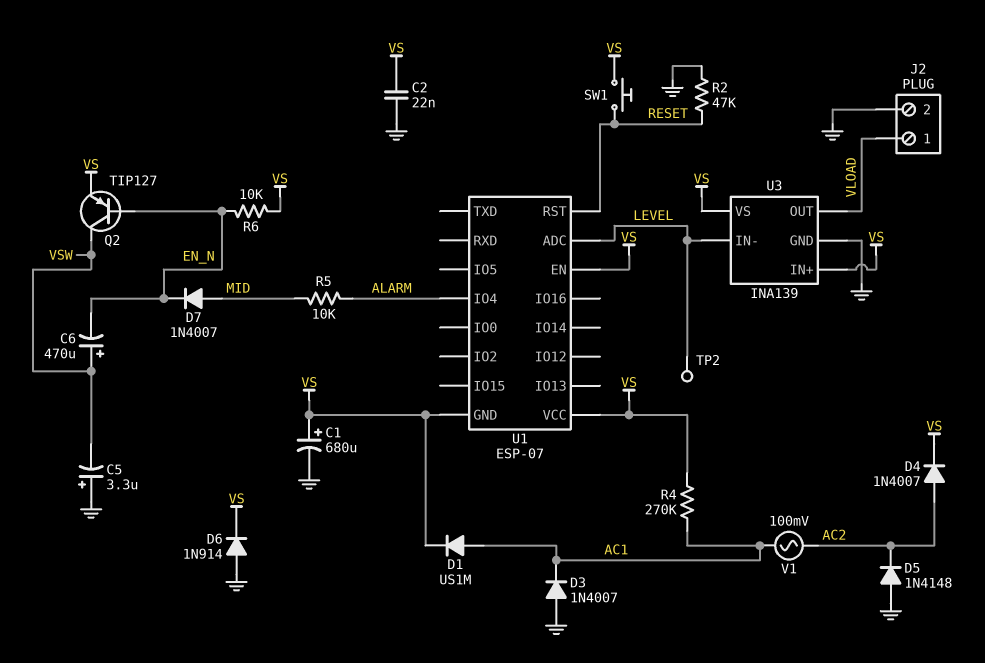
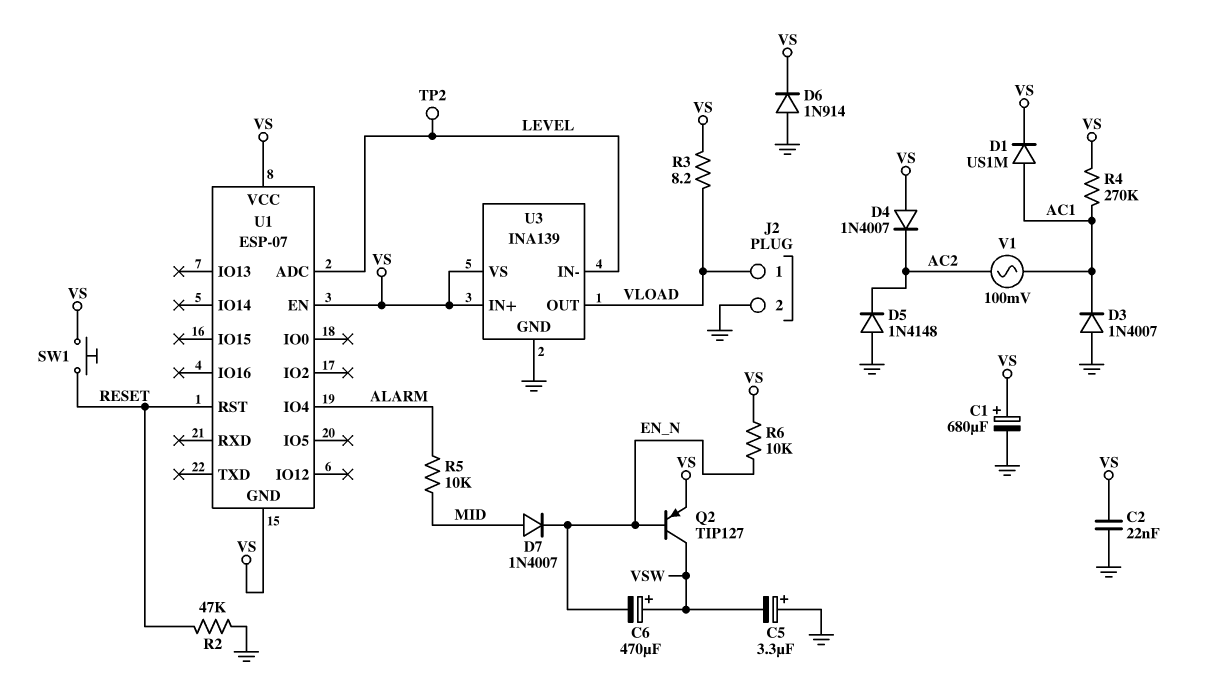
D4: diode 1N4007 (A AC2, K VS) -> diode 1N4007 (A VS, K AC2)
R3: none -> 8.2 (VLOAD, VS)

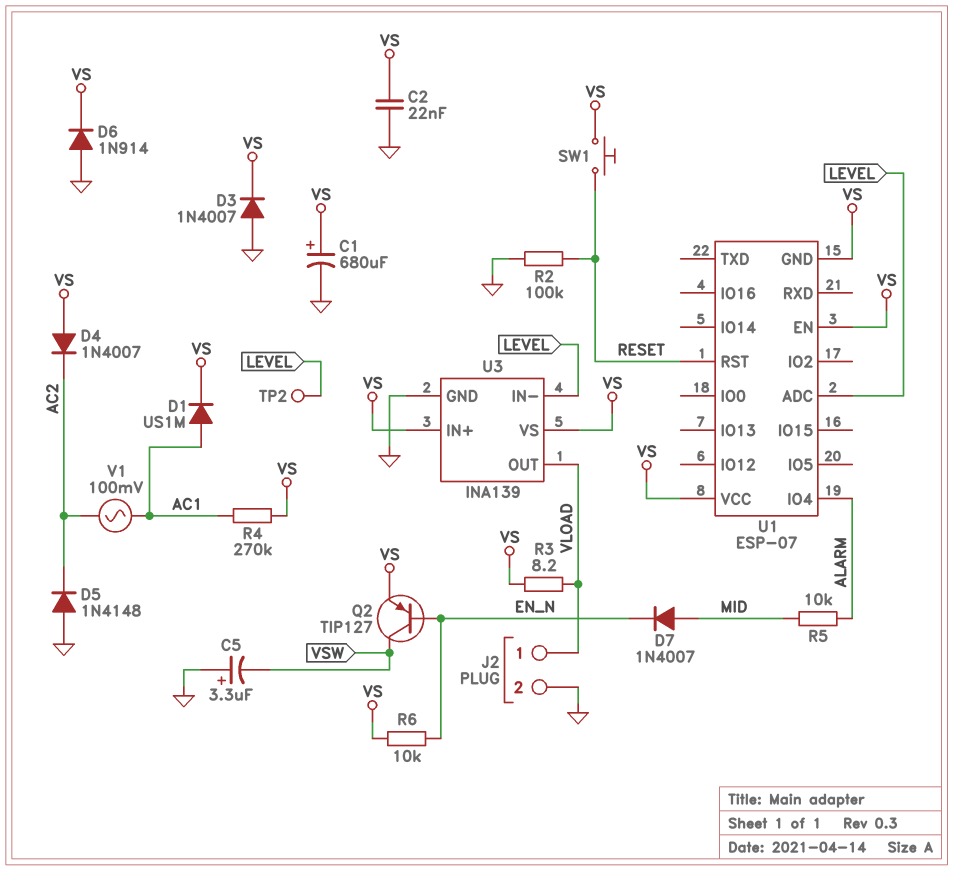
C6: 470uF (plus VSW, minus EN_N) -> none
D3: diode 1N4007 (A GND, K AC1) -> diode 1N4007 (A GND, K VS)
R2: 47k (GND, RESET) -> 100k (GND, RESET)

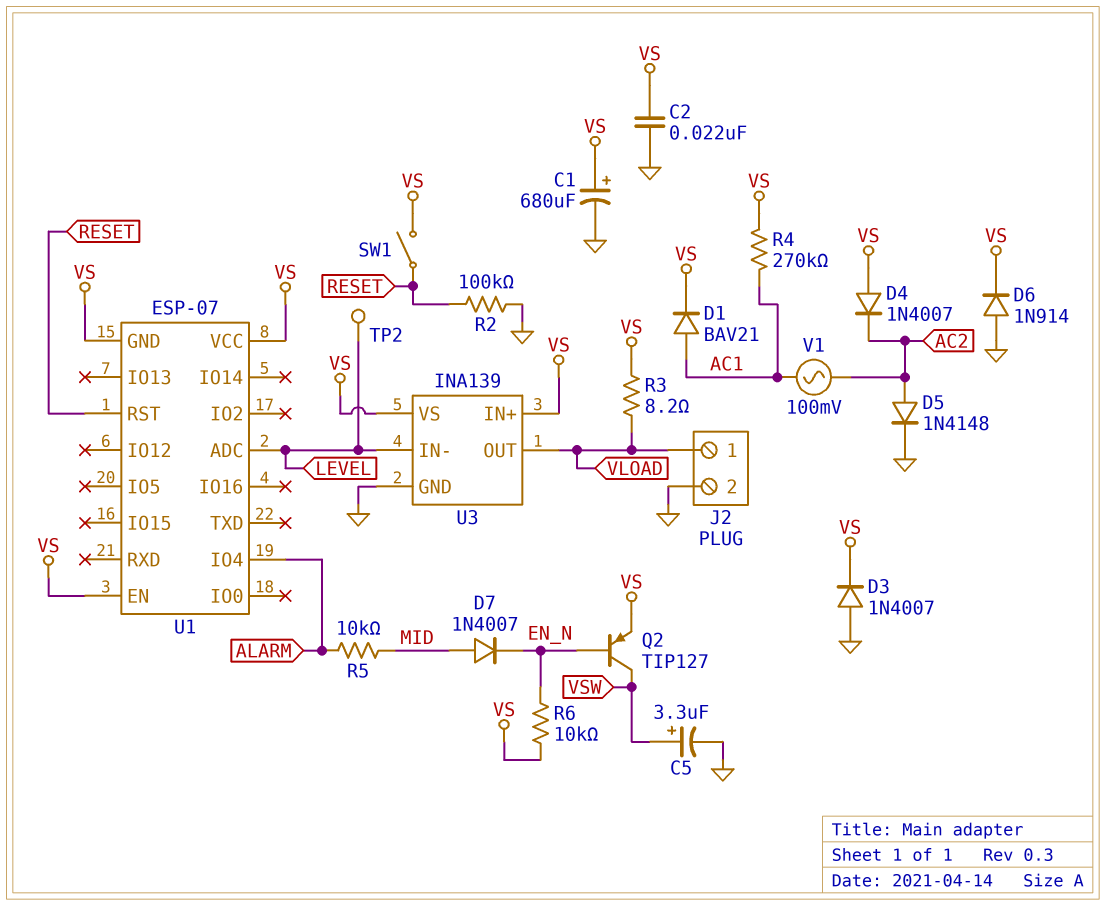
C5: 3.3uF (plus GND, minus VSW) -> 3.3uF (plus VSW, minus GND)
D1: diode US1M (A AC1, K VS) -> diode BAV21 (A AC1, K VS)
D5: diode 1N4148 (A GND, K AC2) -> diode 1N4148 (A AC2, K GND)
SW1: button (RESET, VS) -> switch (RESET, VS)

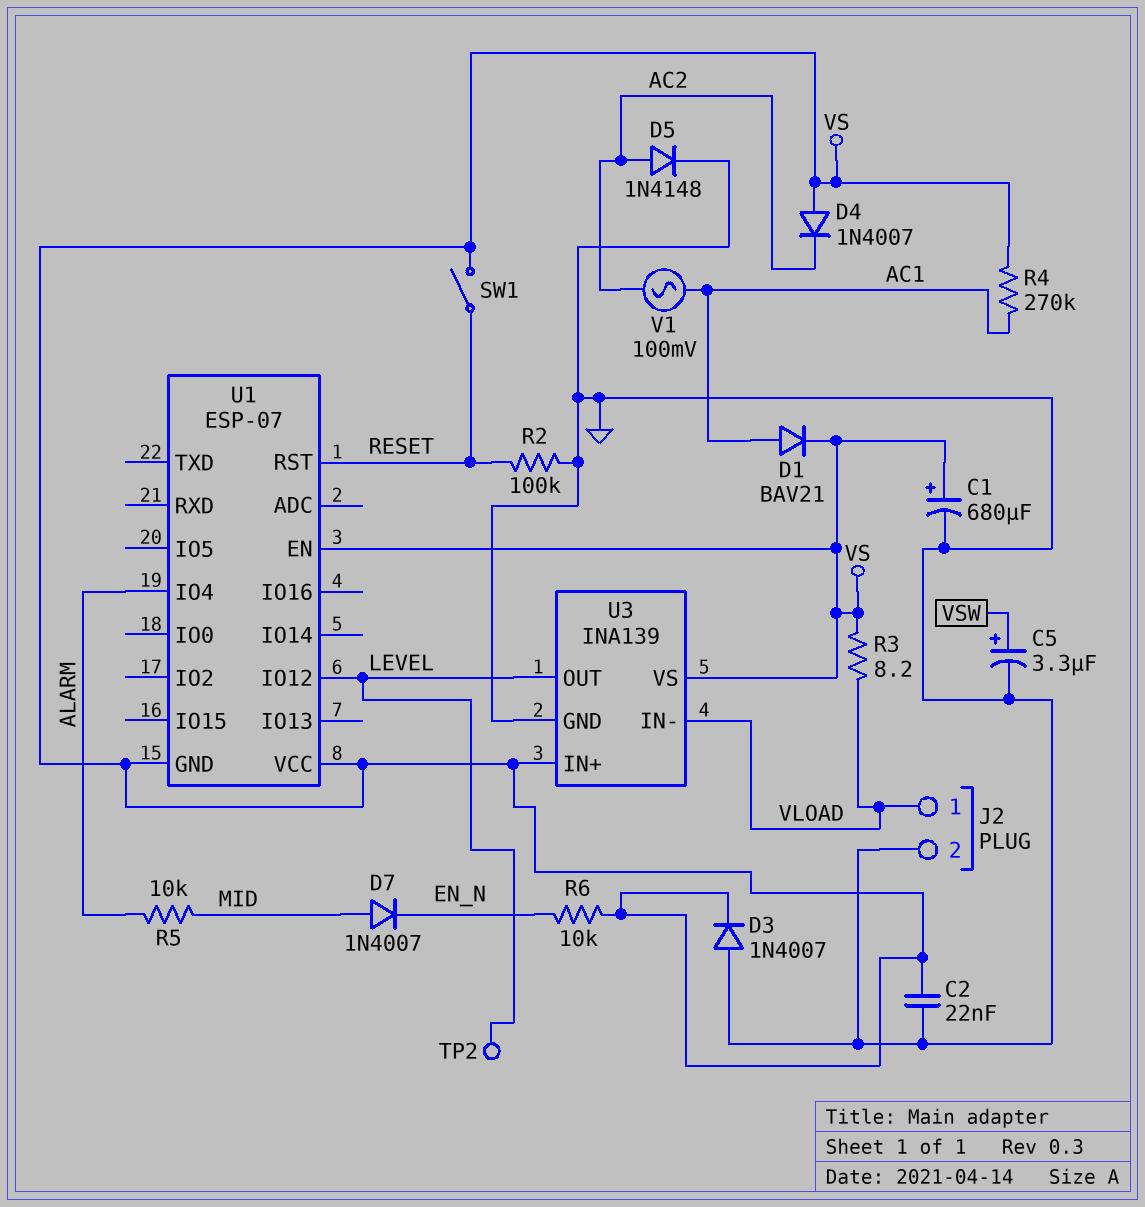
D6: diode 1N914 (A GND, K VS) -> none
Q2: PNP TIP127 (B EN_N, C VSW, E VS) -> none
U1 pin ADC: LEVEL -> none
U1 pin IO12: none -> LEVEL
U3 pin IN-: LEVEL -> VLOAD
U3 pin OUT: VLOAD -> LEVEL

